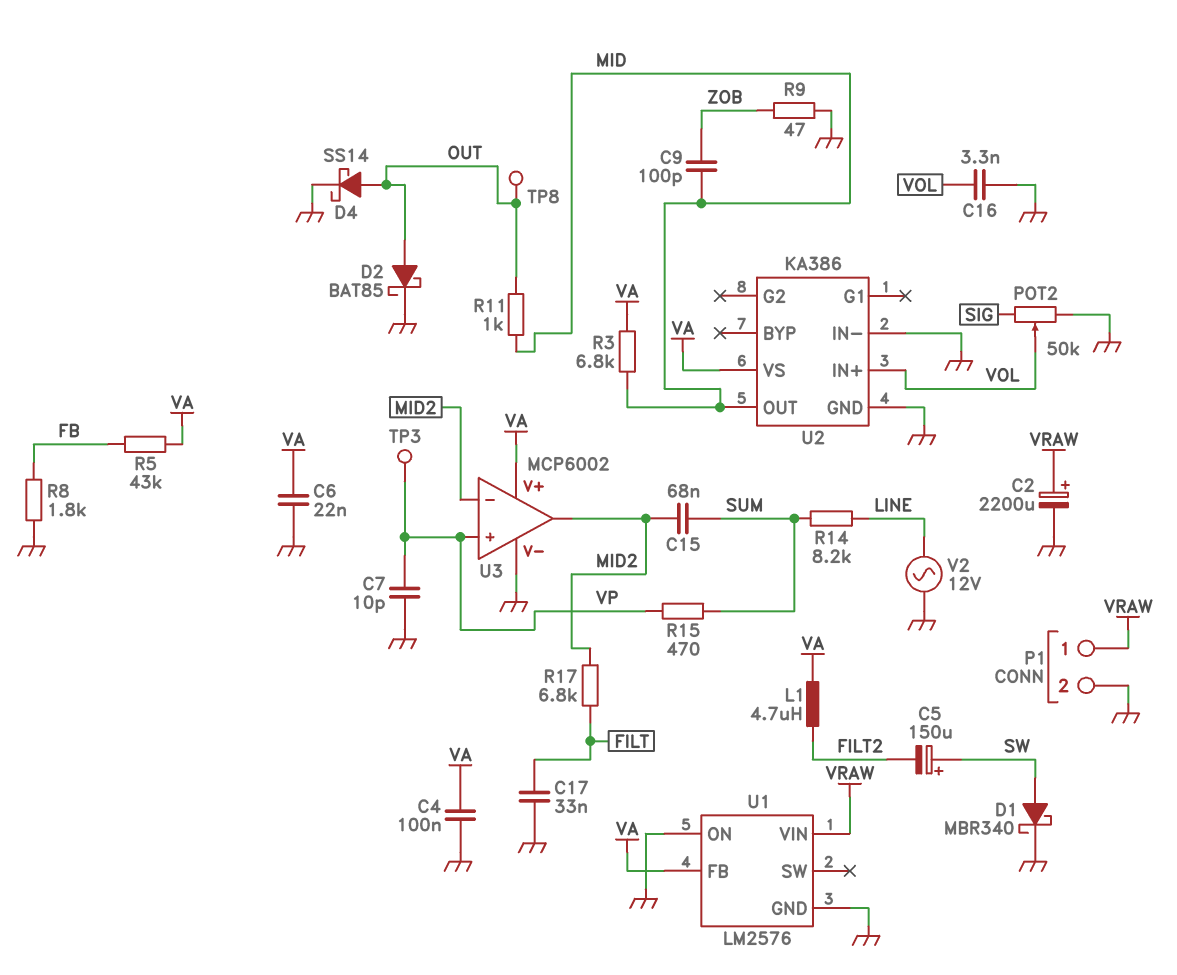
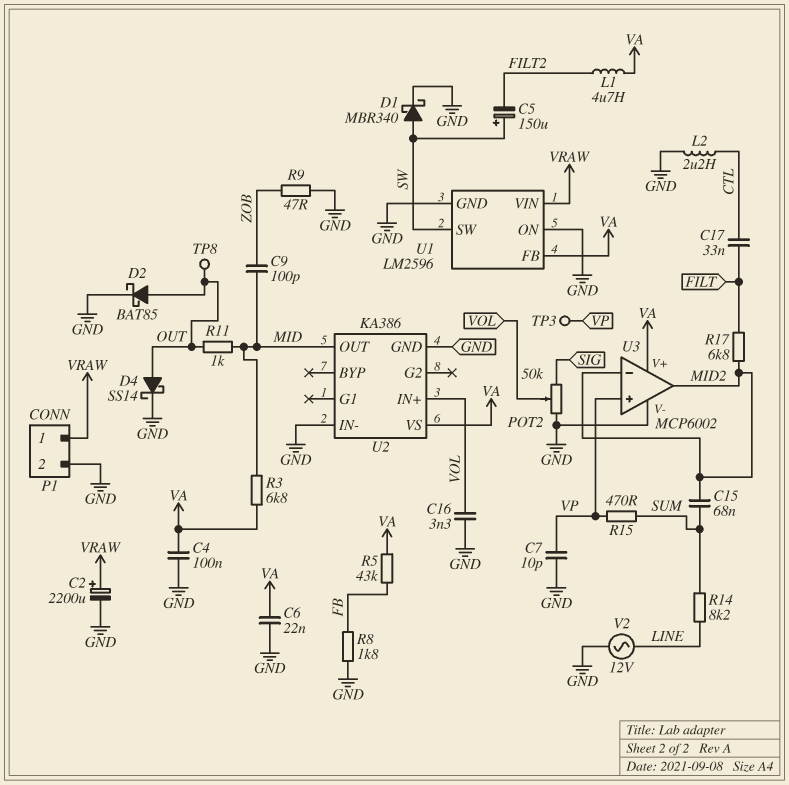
C17: 33nF (FILT, GND) -> 33nF (CTL, FILT)
L2: none -> 2.2uH (CTL, GND)
U1: LM2576 -> LM2596
U1 pin SW: none -> SW

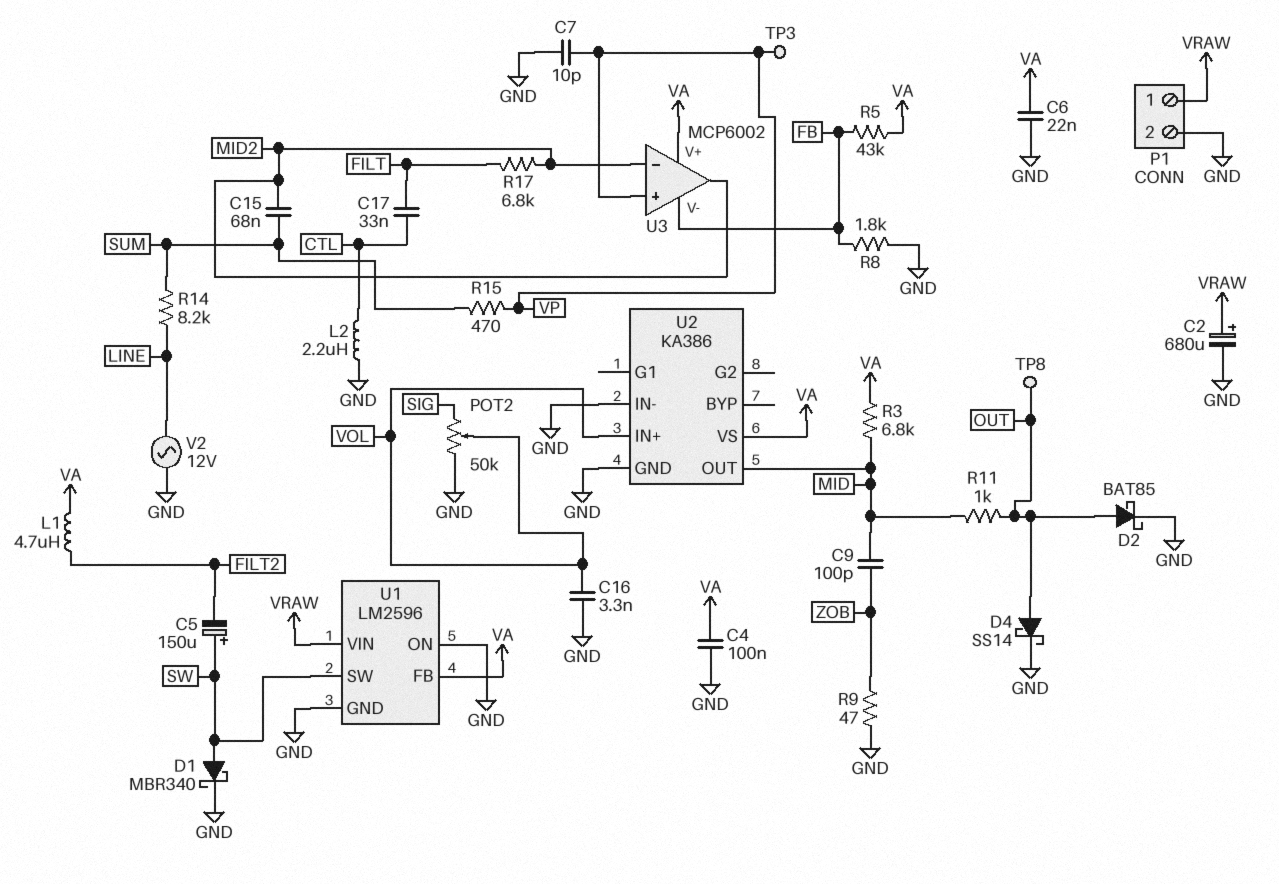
C2: 2200uF (plus VRAW, minus GND) -> 680uF (plus VRAW, minus GND)
U3 pin V-: GND -> FB

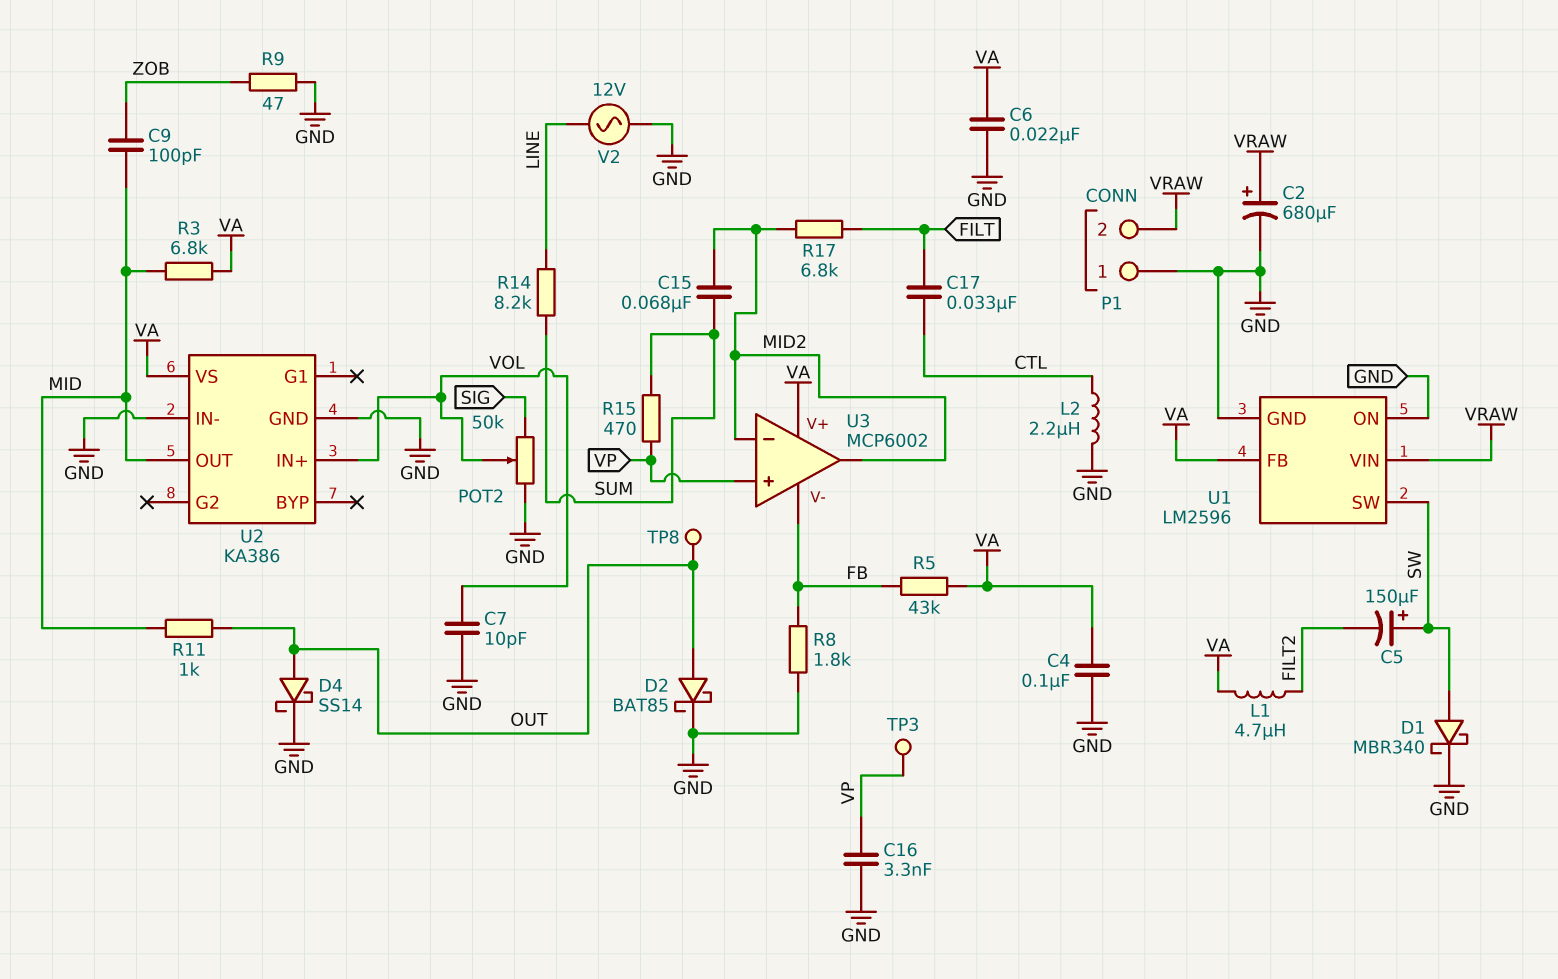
C7: 10pF (GND, VP) -> 10pF (GND, VOL)
C16: 3.3nF (GND, VOL) -> 3.3nF (GND, VP)
P1 pin 1: VRAW -> GND
P1 pin 2: GND -> VRAW

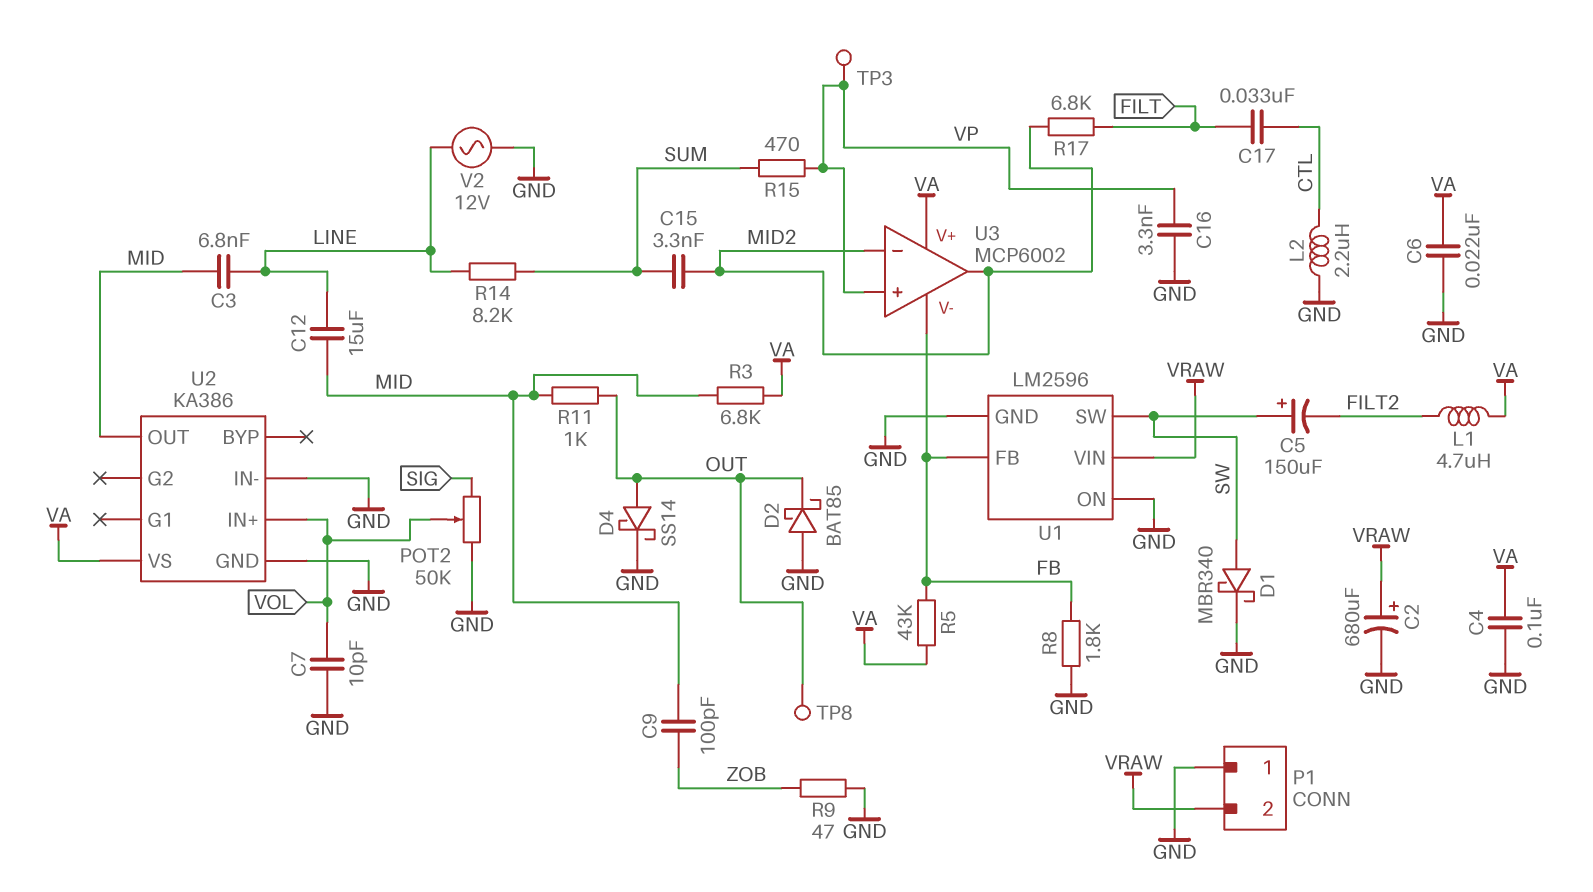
C3: none -> 6.8nF (LINE, MID)
C12: none -> 15uF (LINE, MID)
C15: 68nF (MID2, SUM) -> 3.3nF (MID2, SUM)
D2: schottky BAT85 (A OUT, K GND) -> schottky BAT85 (A GND, K OUT)
U1 pin FB: VA -> FB

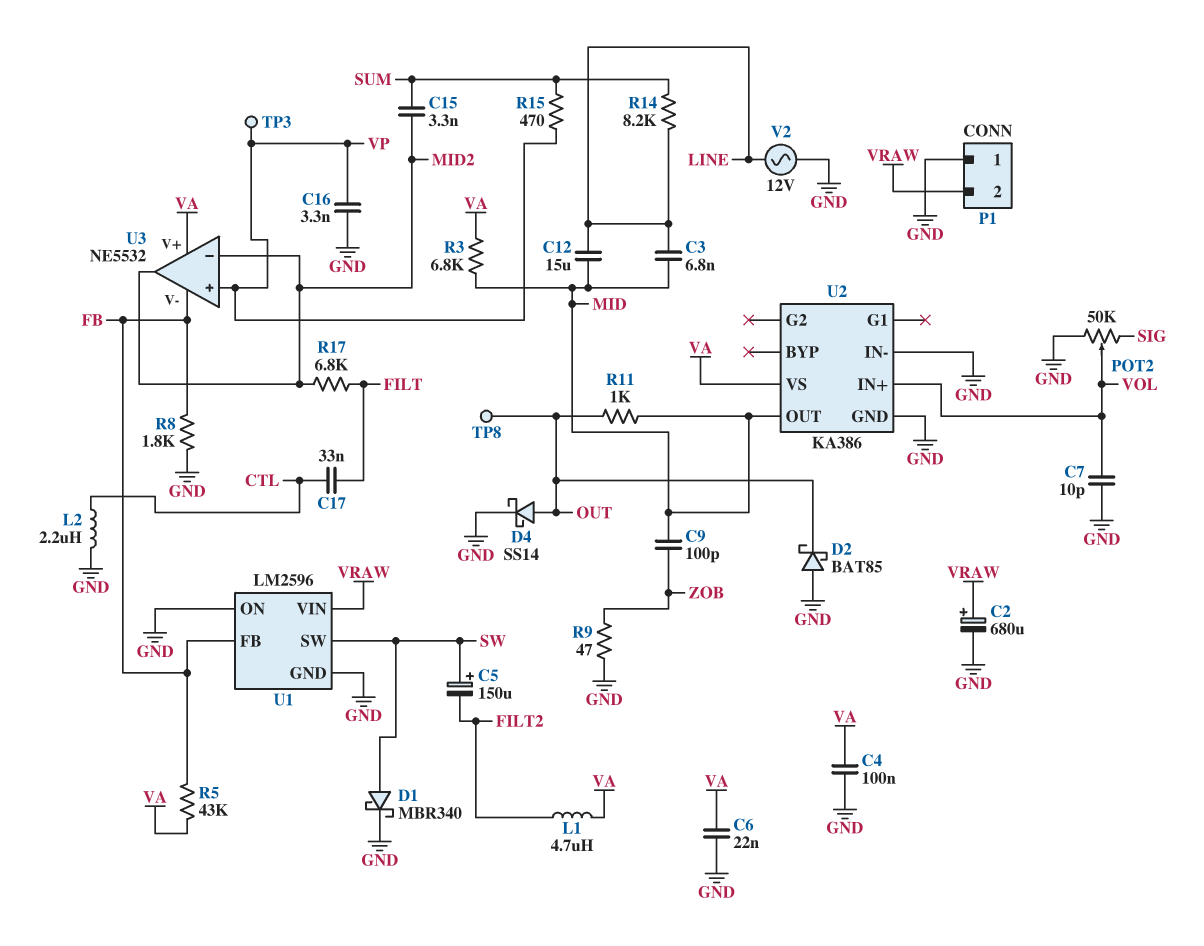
U3: MCP6002 -> NE5532

